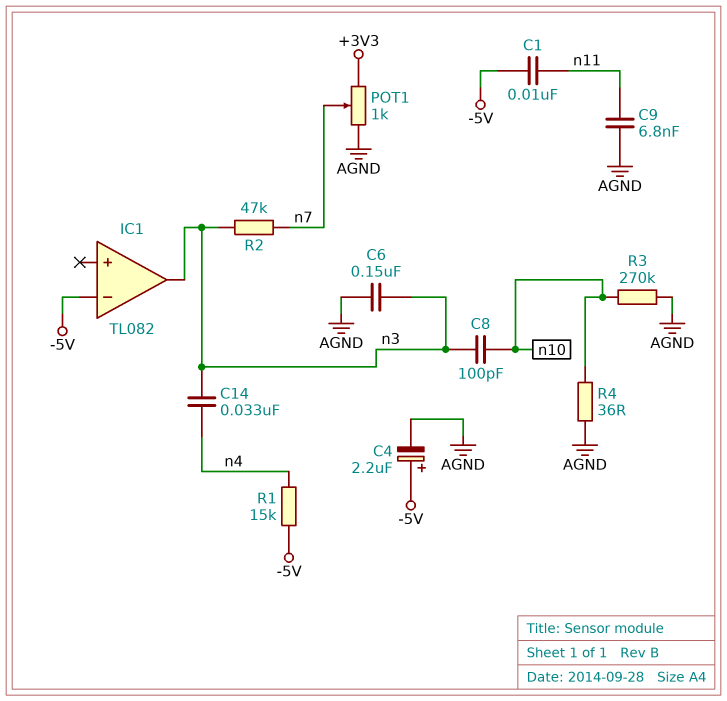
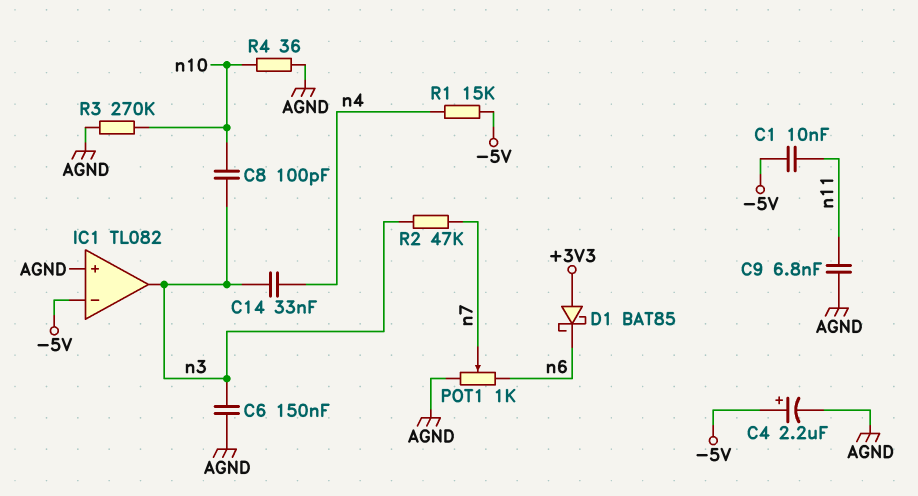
D1: none -> schottky BAT85 (A +3V3, K n6)
IC1 pin in+: none -> AGND
POT1: 1k (+3V3, AGND, wiper n7) -> 1k (AGND, n6, wiper n7)

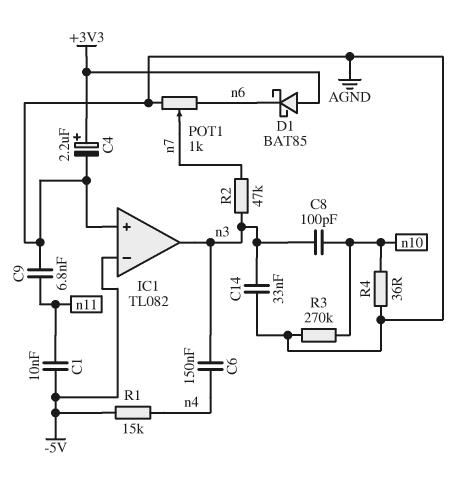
C4: 2.2uF (plus -5V, minus AGND) -> 2.2uF (plus +3V3, minus AGND)
C6: 150nF (AGND, n3) -> 150nF (n3, n4)
C14: 33nF (n3, n4) -> 33nF (AGND, n3)

